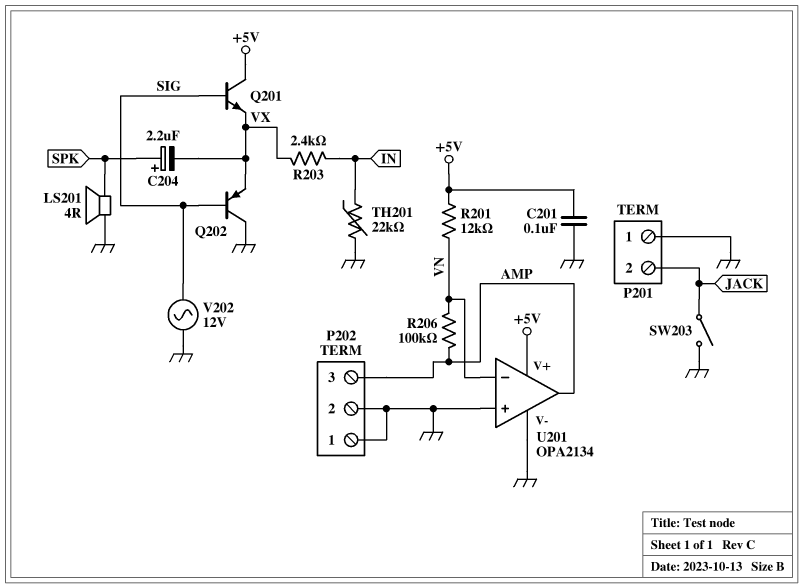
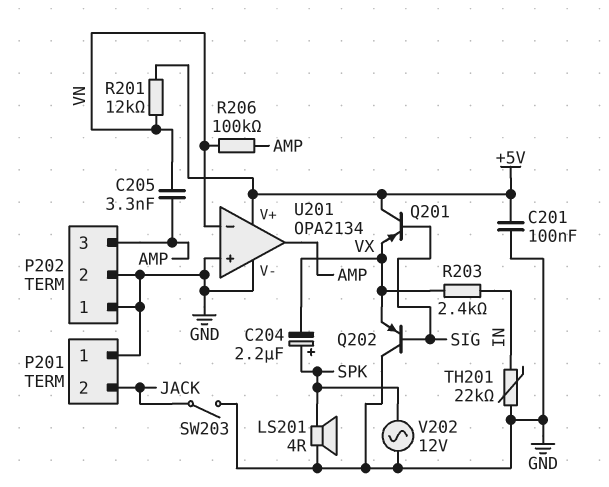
C205: none -> 3.3nF (AMP, VN)
Q201: NPN (B SIG, C +5V, E VX) -> PNP (B SIG, C +5V, E VX)
V202: AC 12V (GND, SIG) -> AC 12V (GND, SPK)

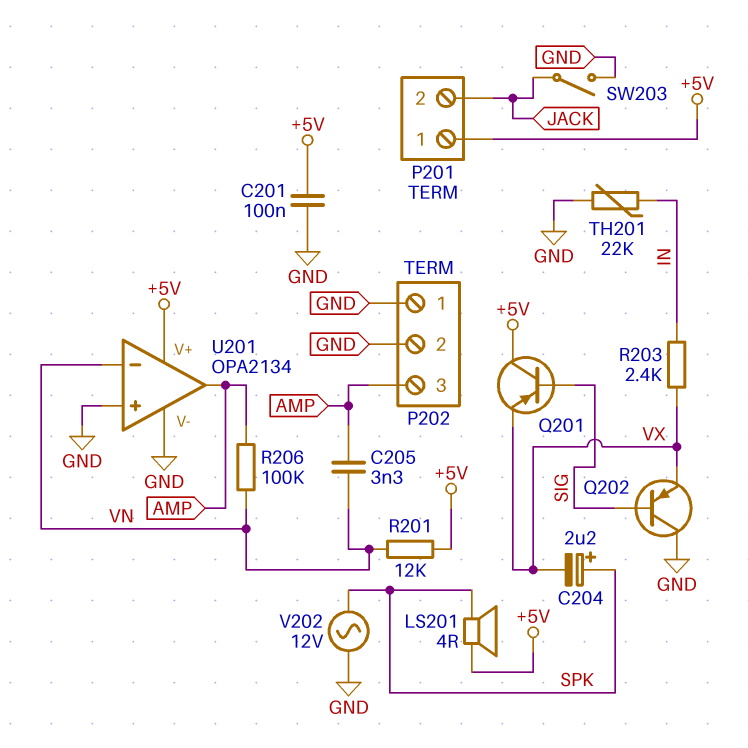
LS201: speaker 4R (GND, SPK) -> speaker 4R (+5V, SPK)
P201 pin 1: GND -> +5V

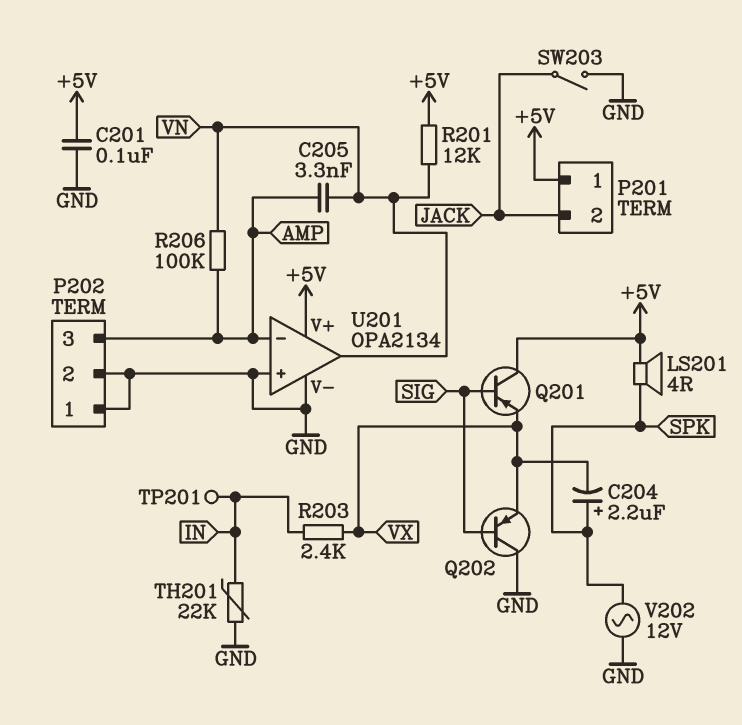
TP201: none -> test point (IN)
U201 pin in-: VN -> AMP
U201 pin out: AMP -> VN

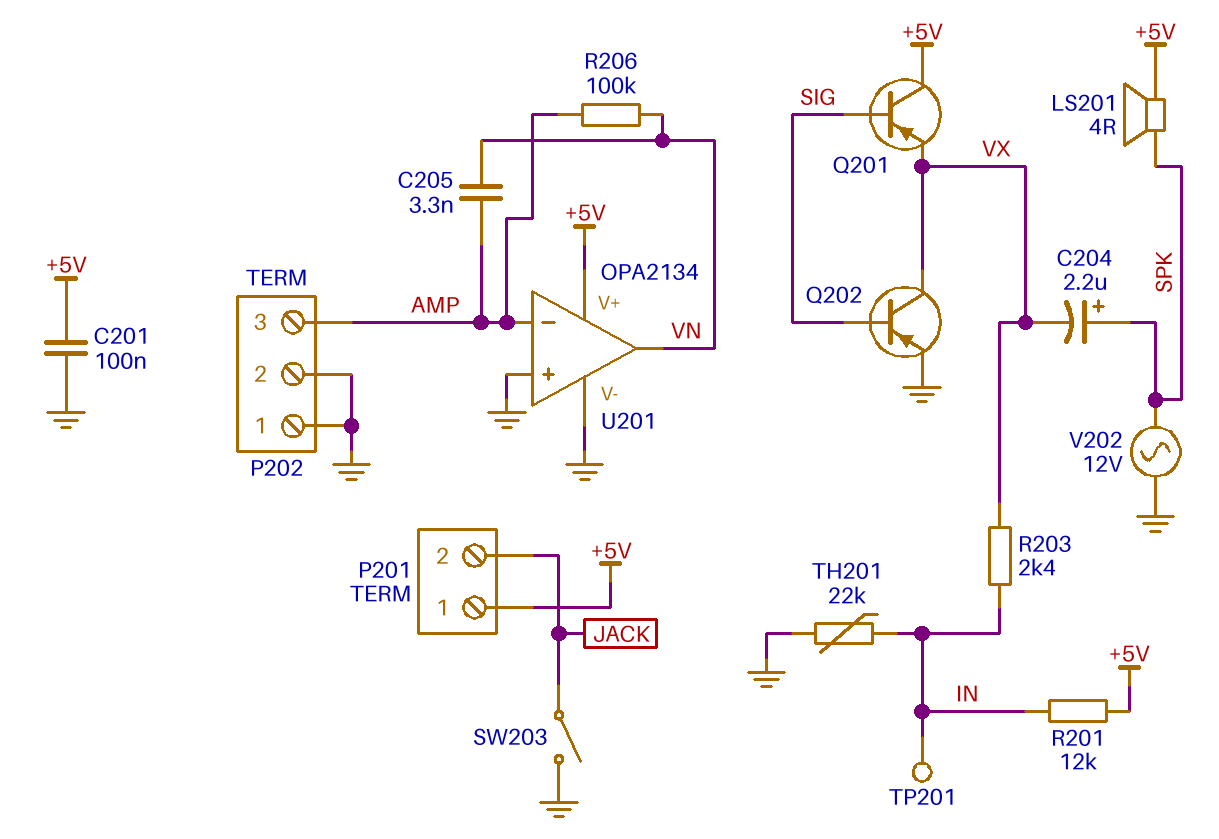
Q202: PNP (B SIG, C GND, E VX) -> PNP (B SIG, C VX, E GND)
R201: 12k (+5V, VN) -> 12k (+5V, IN)

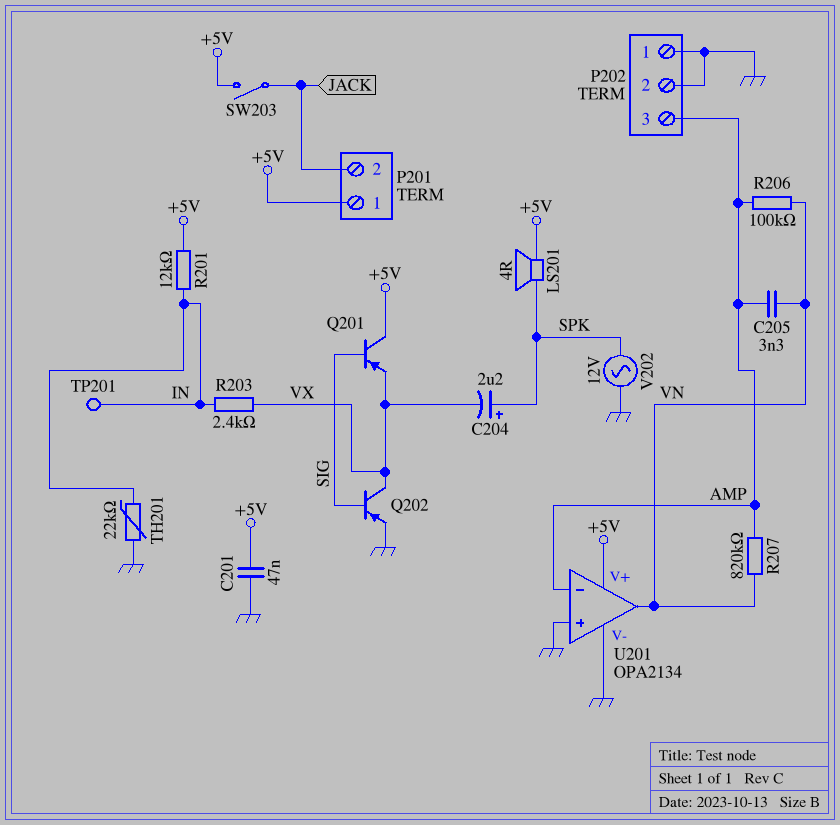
C201: 100nF (+5V, GND) -> 47nF (+5V, GND)
R207: none -> 820k (AMP, VN)
SW203: switch (GND, JACK) -> switch (+5V, JACK)

